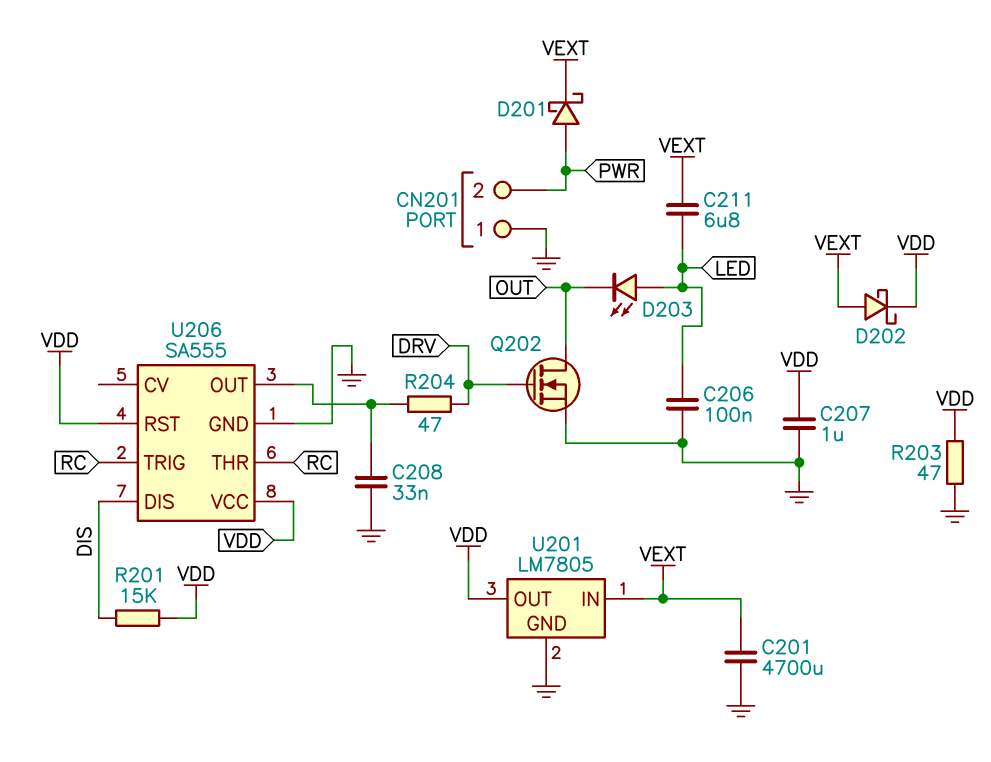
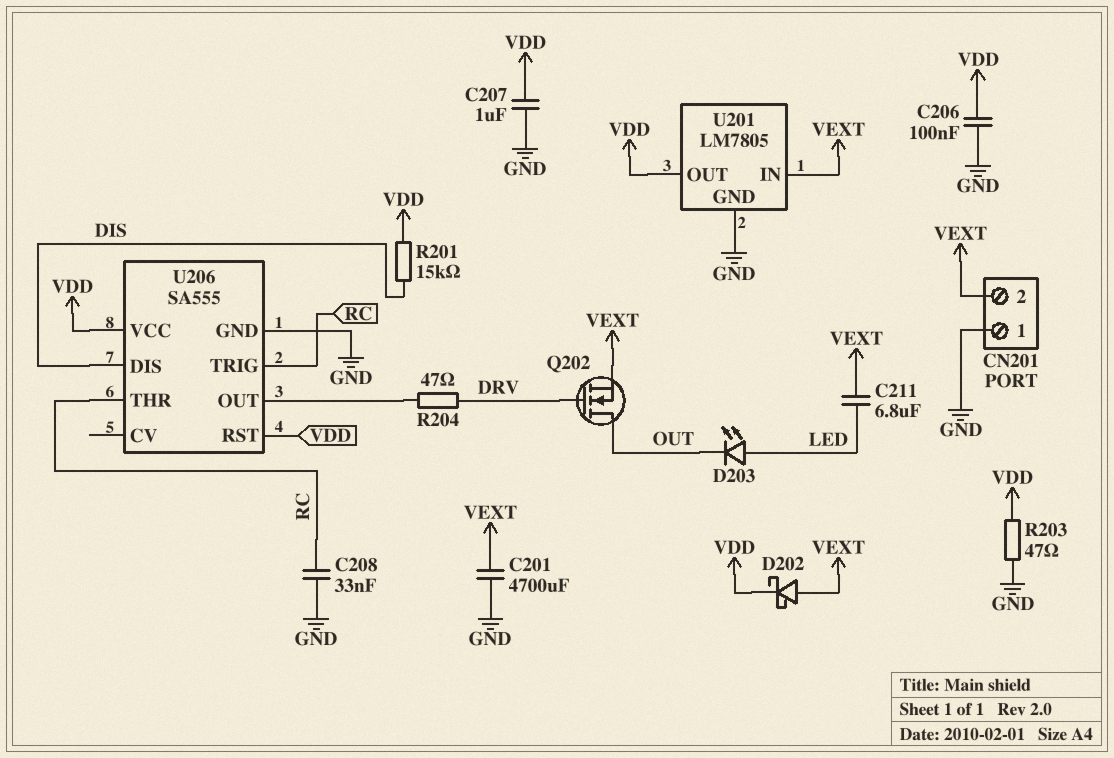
C206: 100nF (GND, LED) -> 100nF (GND, VDD)
C208: 33nF (GND, U206/OUT) -> 33nF (GND, RC)
CN201 pin 2: PWR -> VEXT
D201: schottky (A PWR, K VEXT) -> none
Q202: NMOS (G DRV, D OUT, S GND) -> NMOS (G DRV, D OUT, S VEXT)

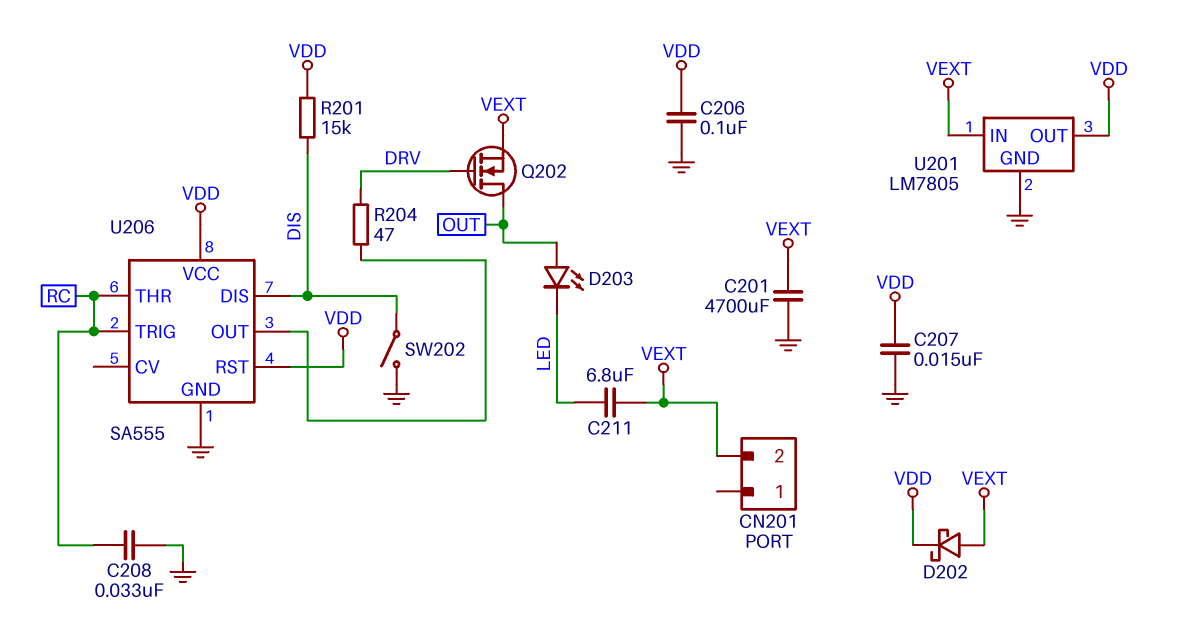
C207: 1uF (GND, VDD) -> 15nF (GND, VDD)
CN201 pin 1: GND -> none
D203: LED (A LED, K OUT) -> LED (A OUT, K LED)
R203: 47 (GND, VDD) -> none
SW202: none -> switch (DIS, GND)

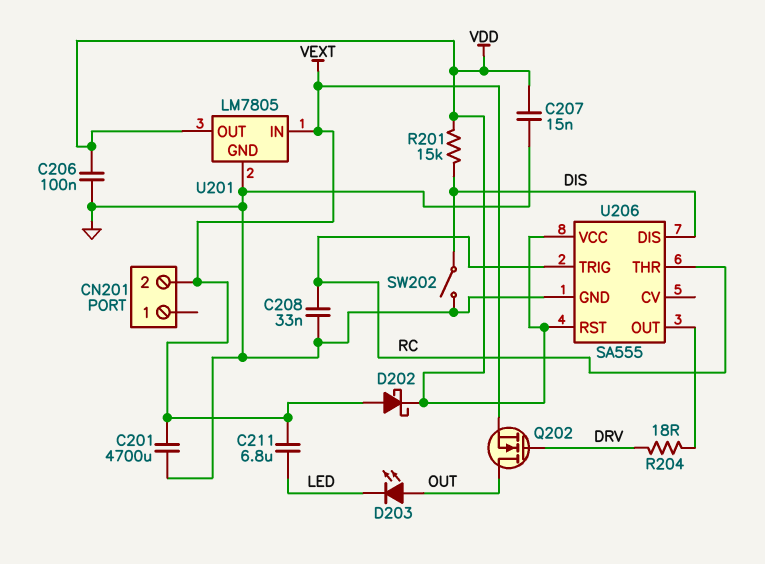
R204: 47 (DRV, U206/OUT) -> 18 (DRV, U206/OUT)

